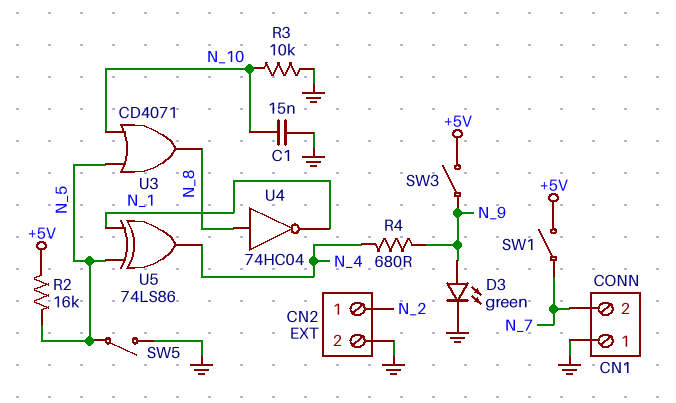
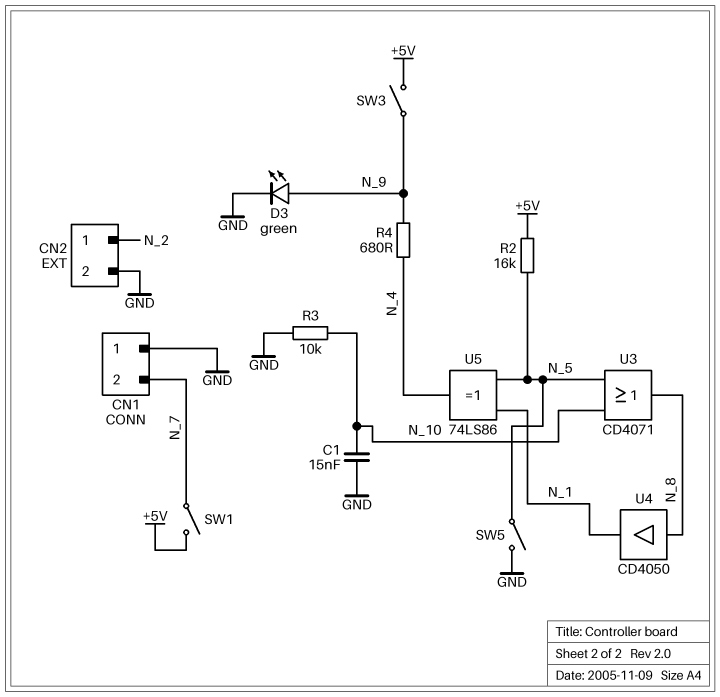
U4: NOT 74HC04 (in N_8, out N_1) -> buffer CD4050 (in N_8, out N_1)

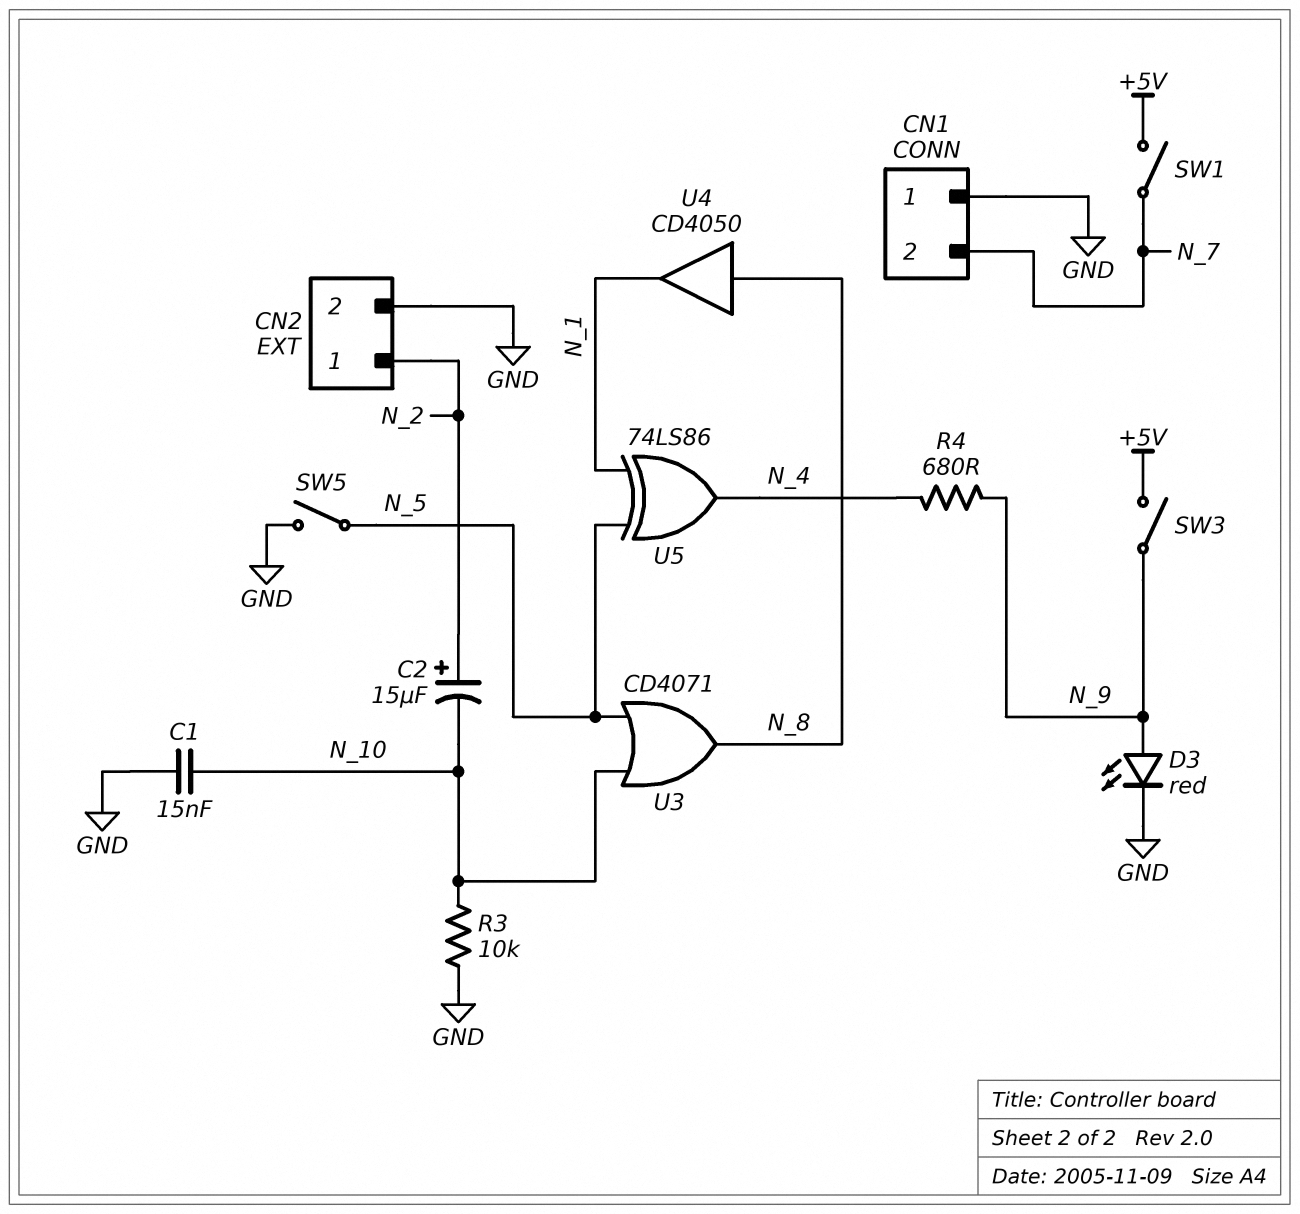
C2: none -> 15uF (plus N_2, minus N_10)
D3: LED green (A N_9, K GND) -> LED red (A N_9, K GND)
R2: 16k (+5V, N_5) -> none

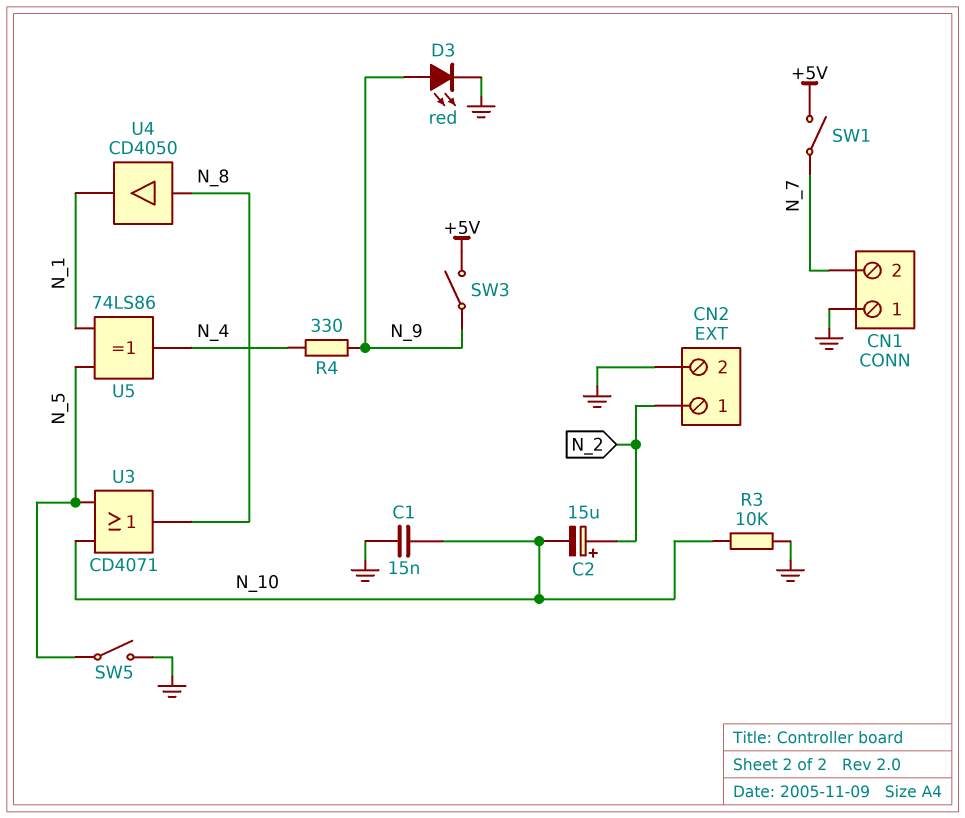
R4: 680 (N_4, N_9) -> 330 (N_4, N_9)

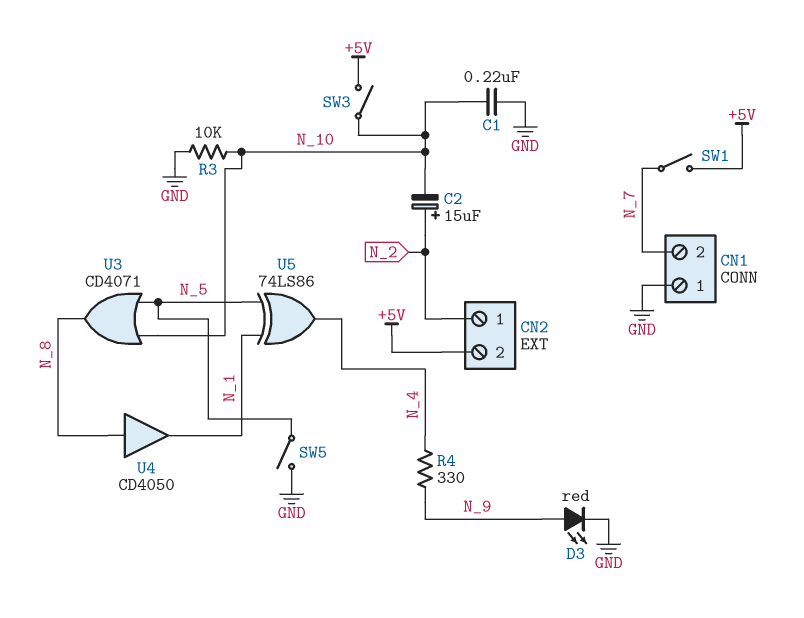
C1: 15nF (GND, N_10) -> 220nF (GND, N_10)
CN2 pin 2: GND -> +5V
SW3: switch (+5V, N_9) -> switch (+5V, N_10)

